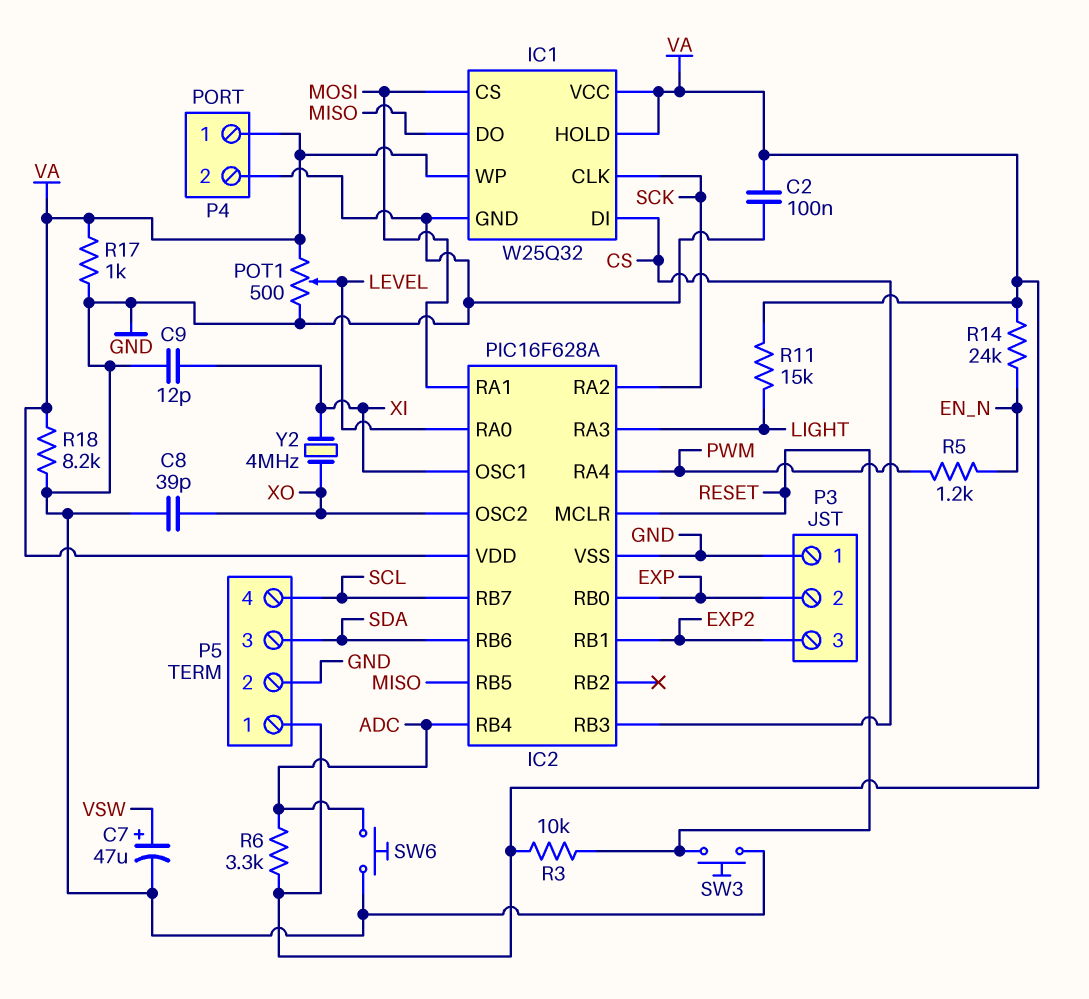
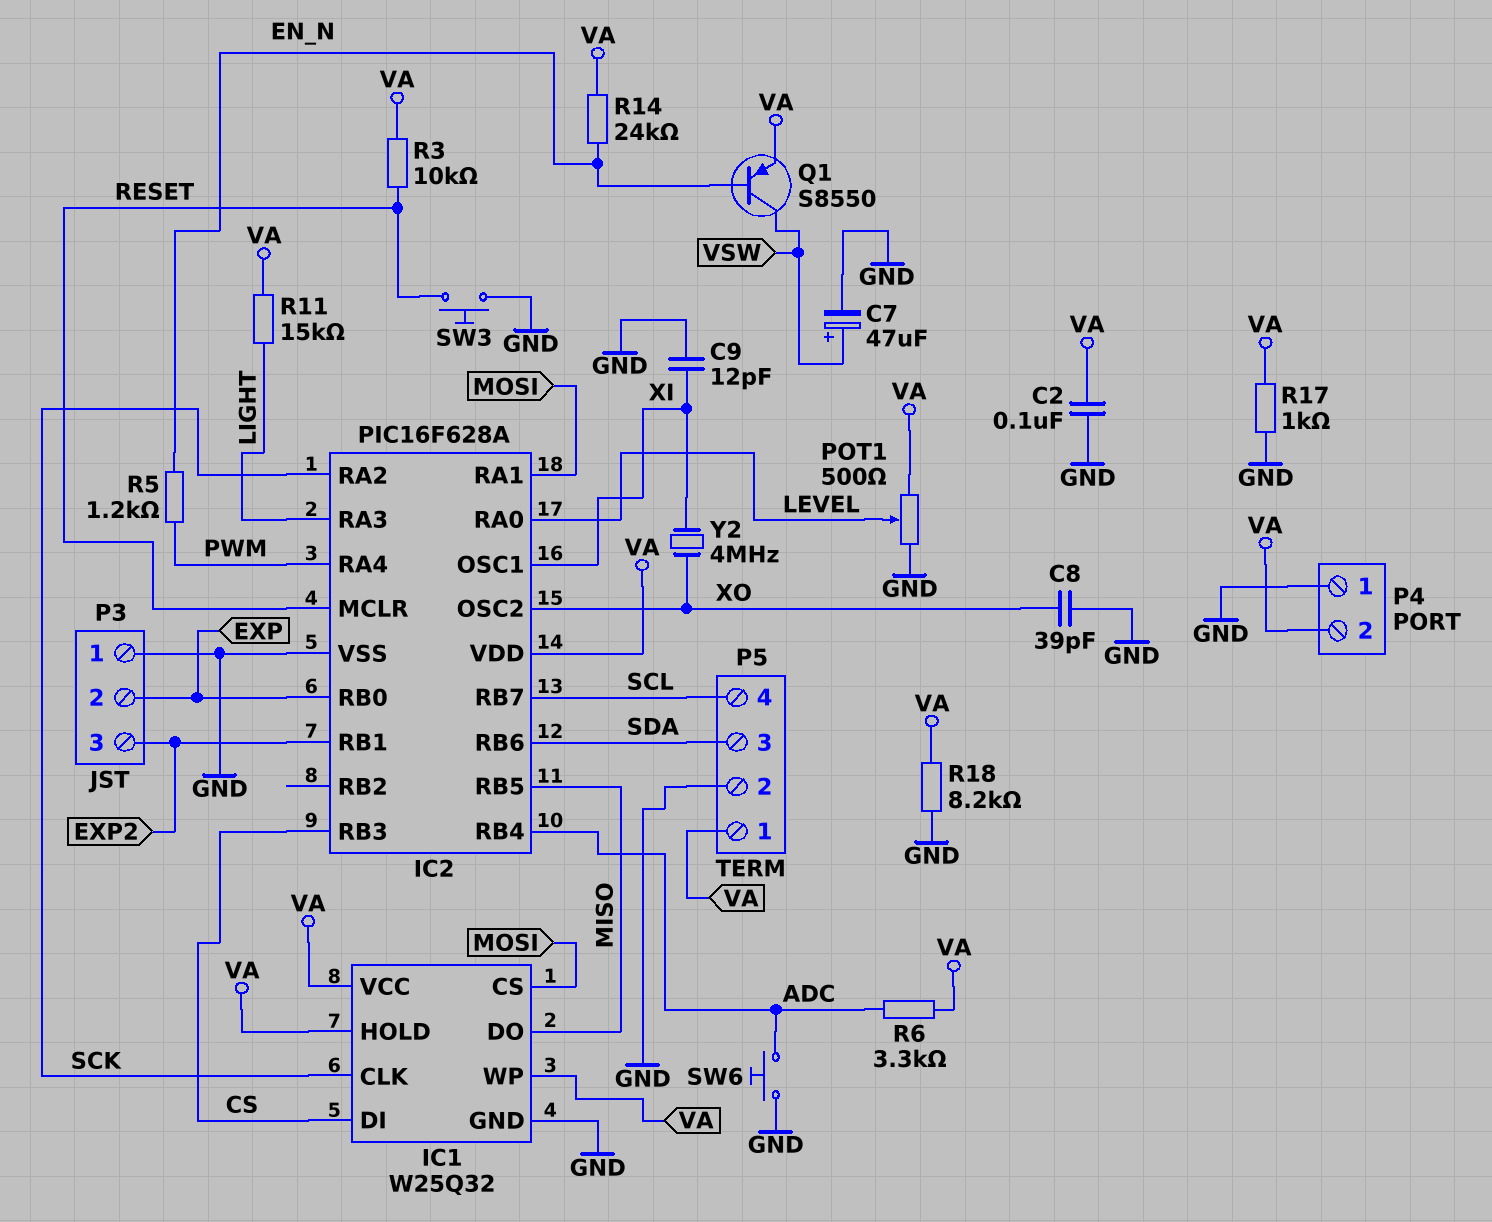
P4 pin 1: VA -> GND
P4 pin 2: GND -> VA
Q1: none -> PNP S8550 (B EN_N, C VSW, E VA)

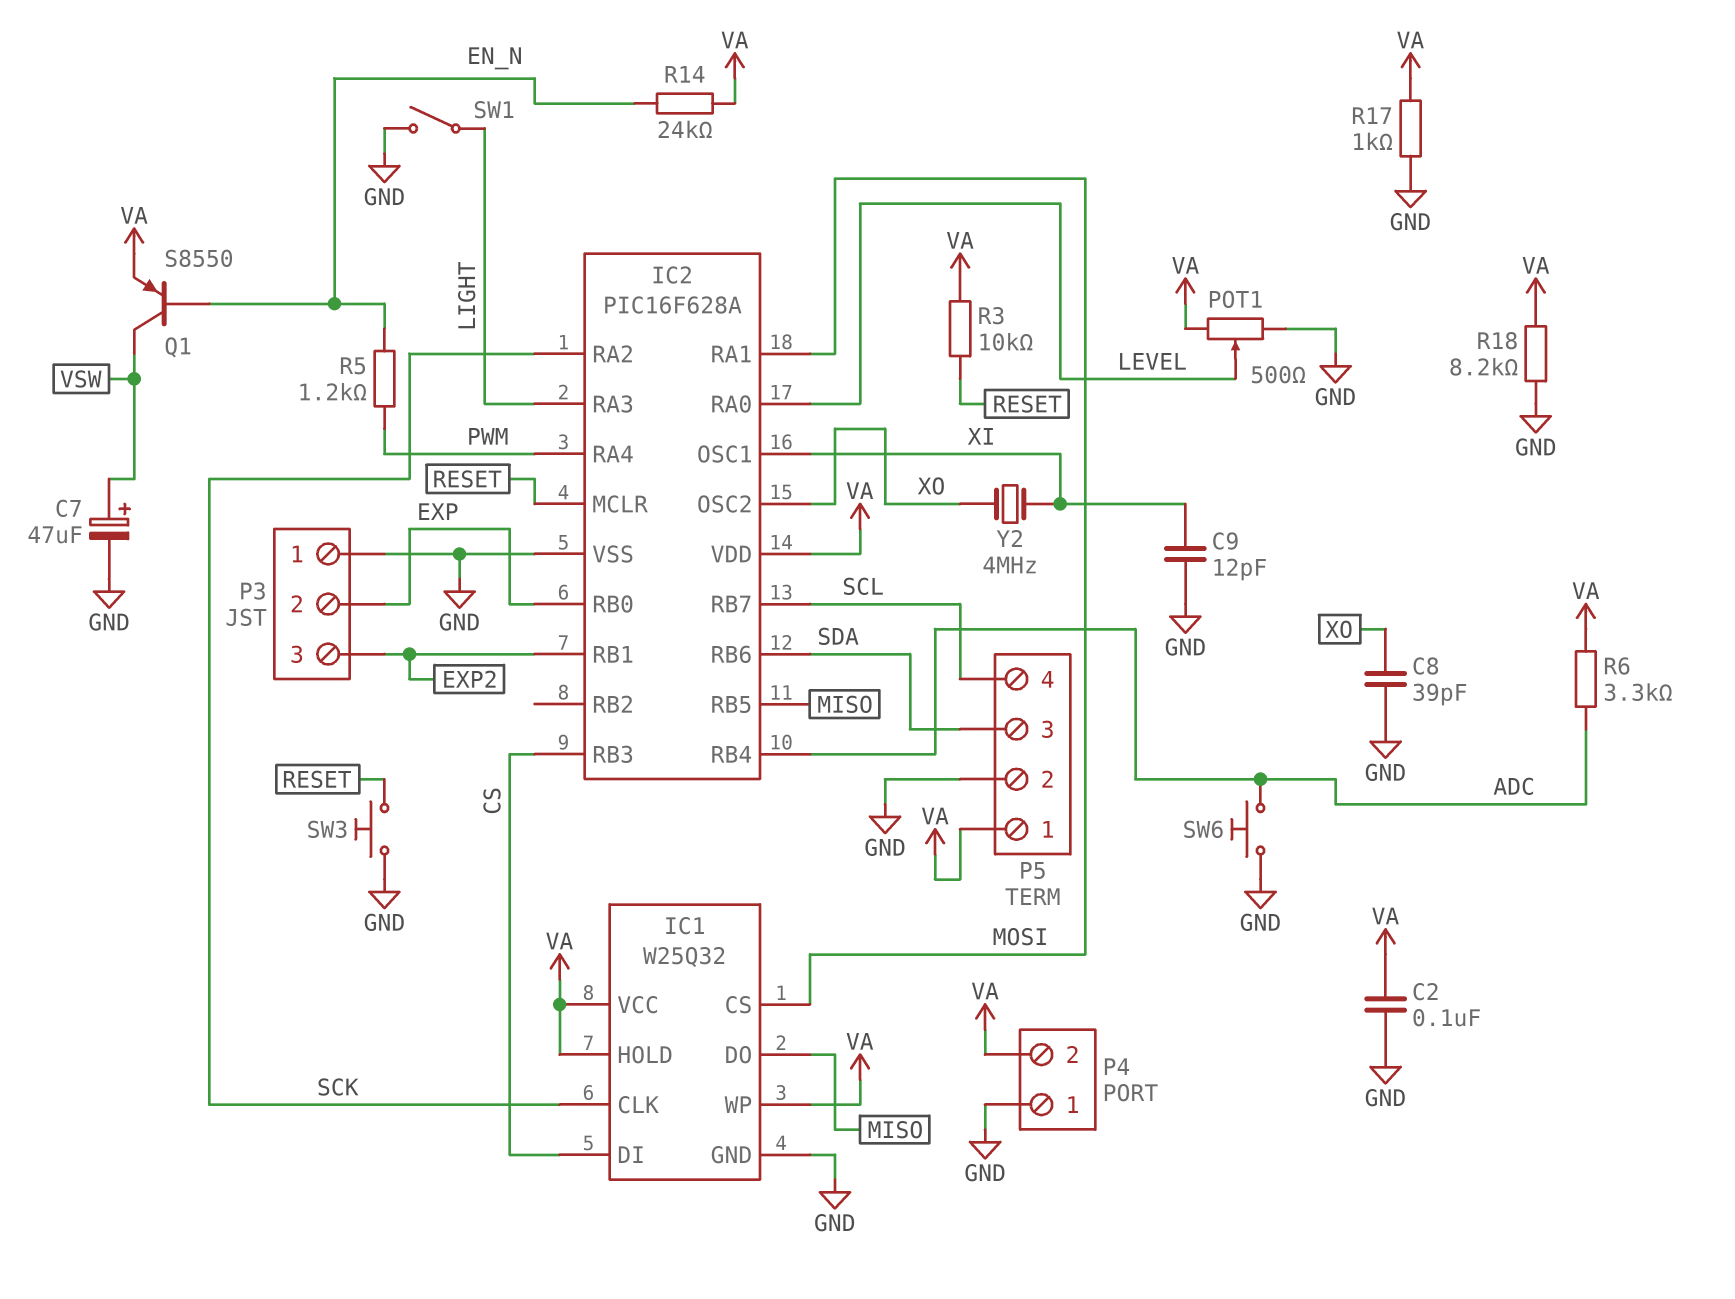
R11: 15k (LIGHT, VA) -> none
SW1: none -> switch (GND, LIGHT)

